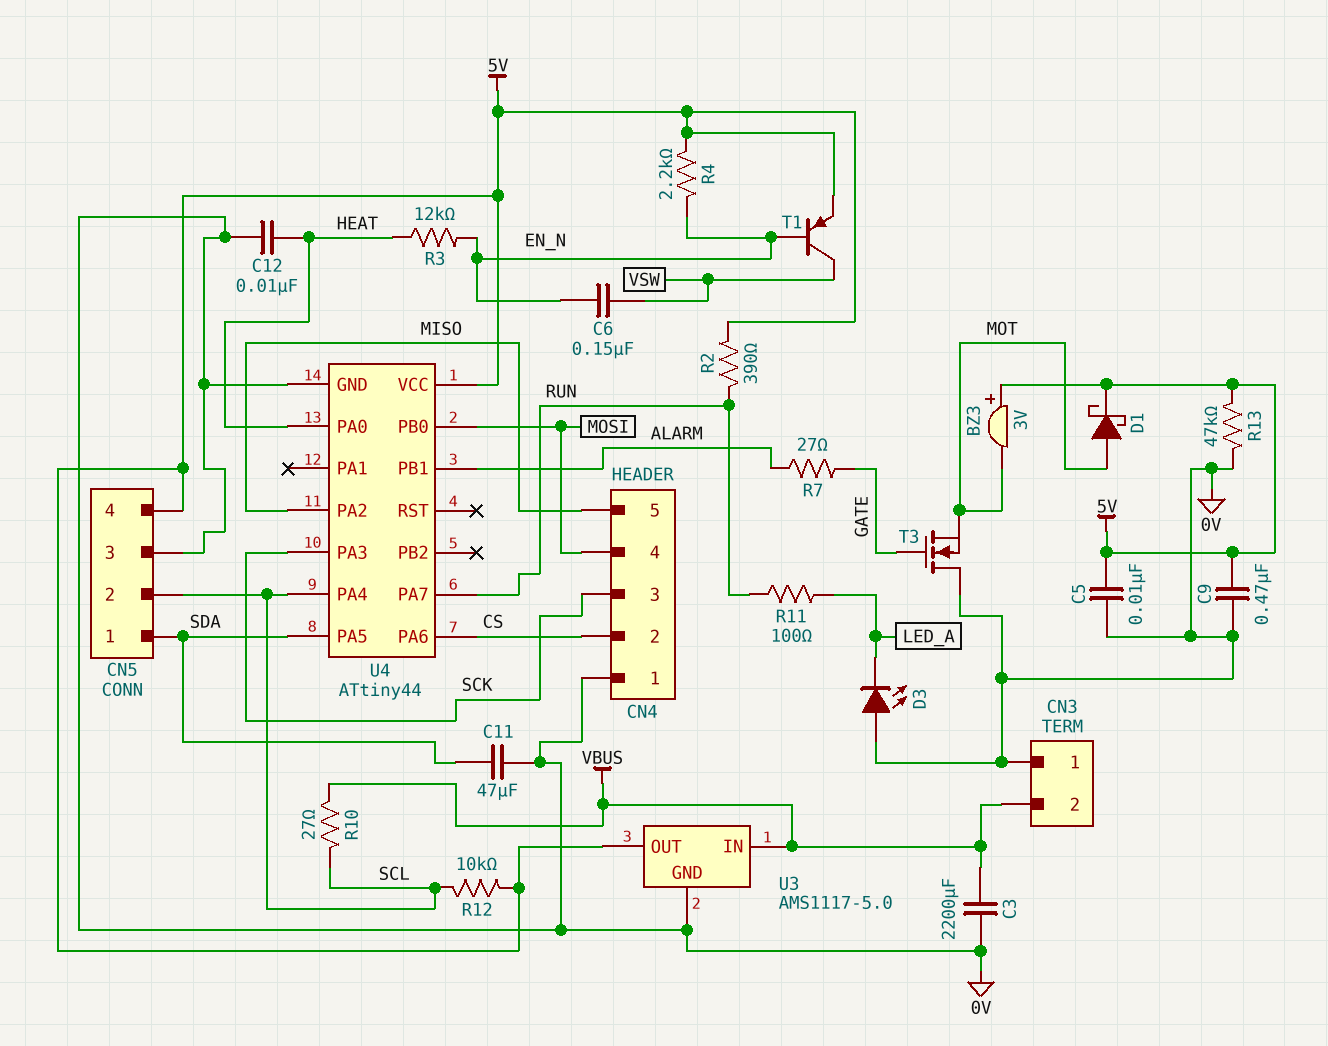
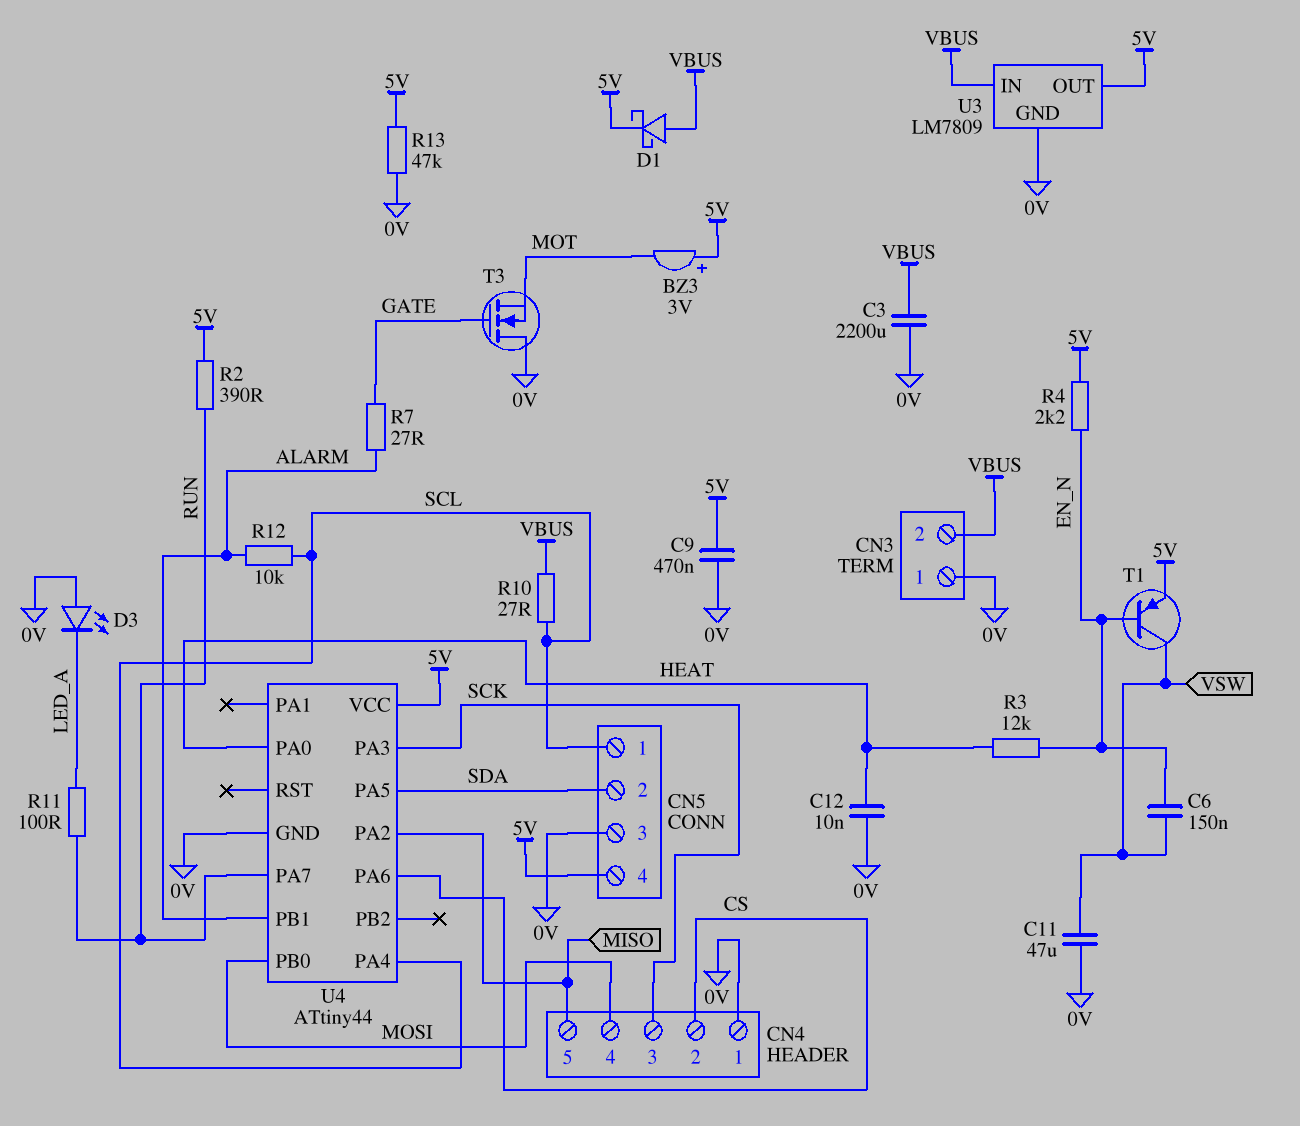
C5: 10nF (0V, 5V) -> none
C11: 47uF (0V, SDA) -> 47uF (0V, VSW)
CN5 pin 1: SDA -> SCL
CN5 pin 2: SCL -> SDA
D1: schottky (A MOT, K 5V) -> schottky (A VBUS, K 5V)
R12: 10k (5V, SCL) -> 10k (ALARM, SCL)
U3: AMS1117-5.0 -> LM7809

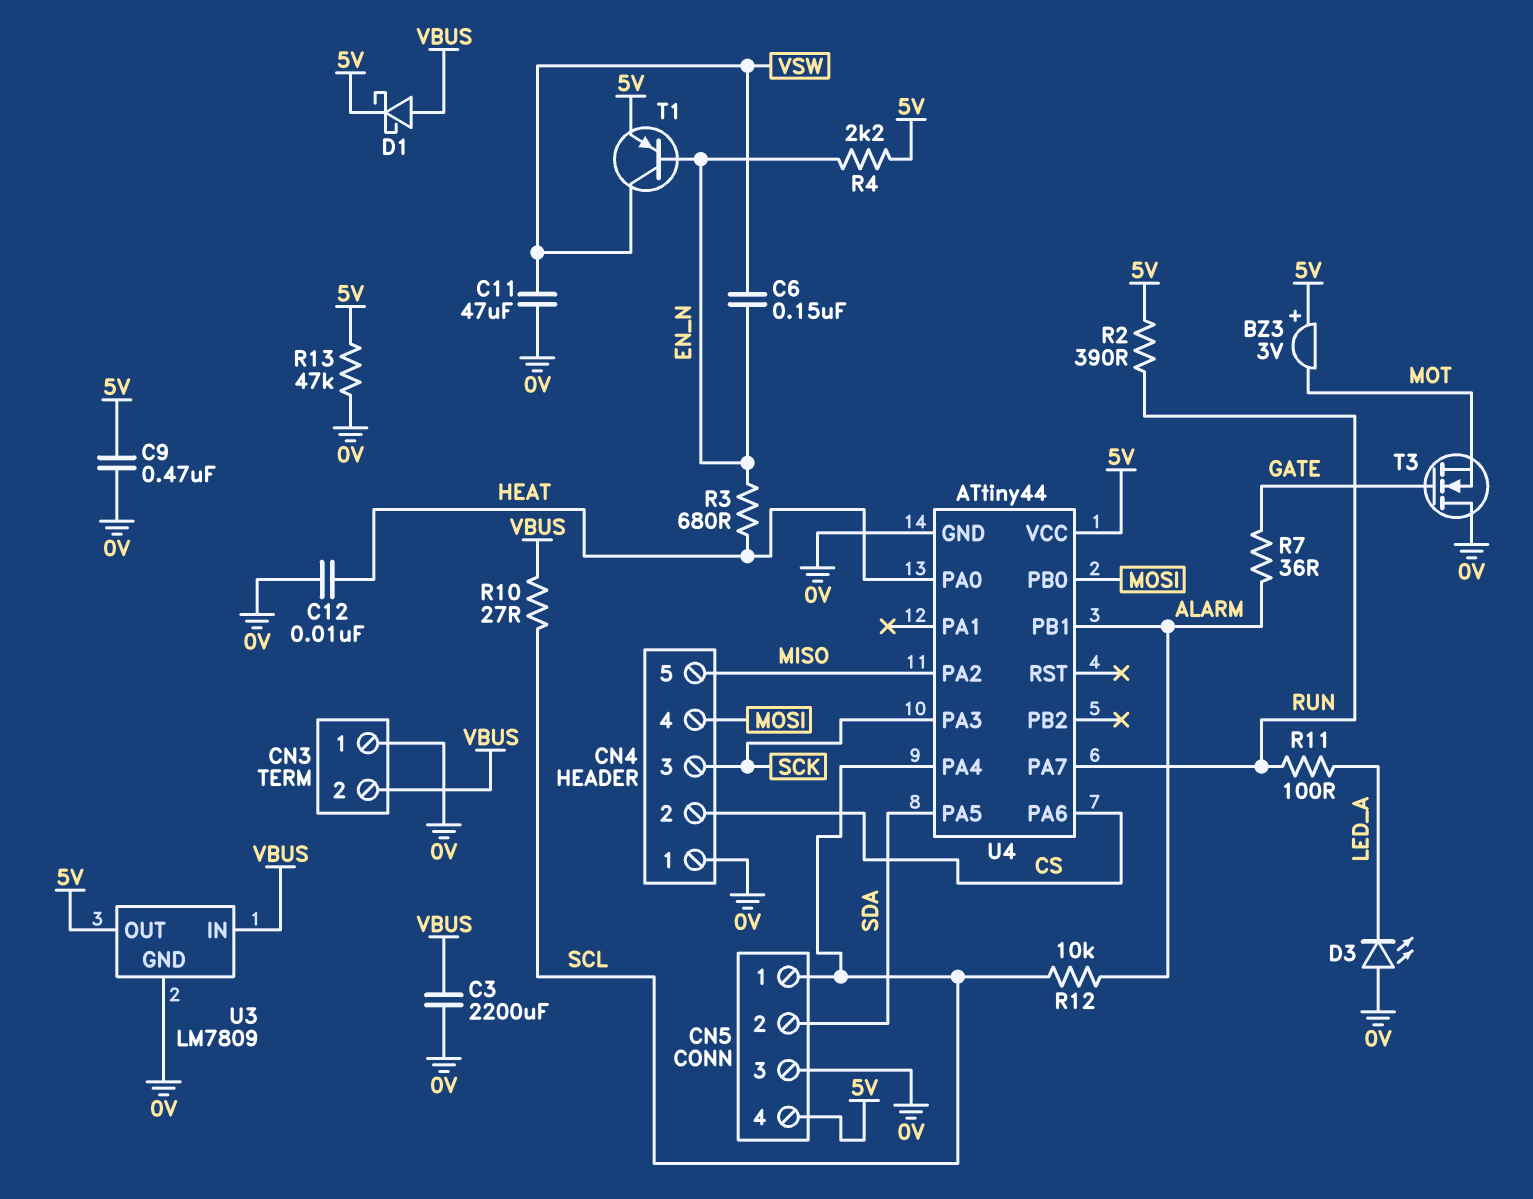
R3: 12k (EN_N, HEAT) -> 680 (EN_N, HEAT)
R7: 27 (ALARM, GATE) -> 36 (ALARM, GATE)

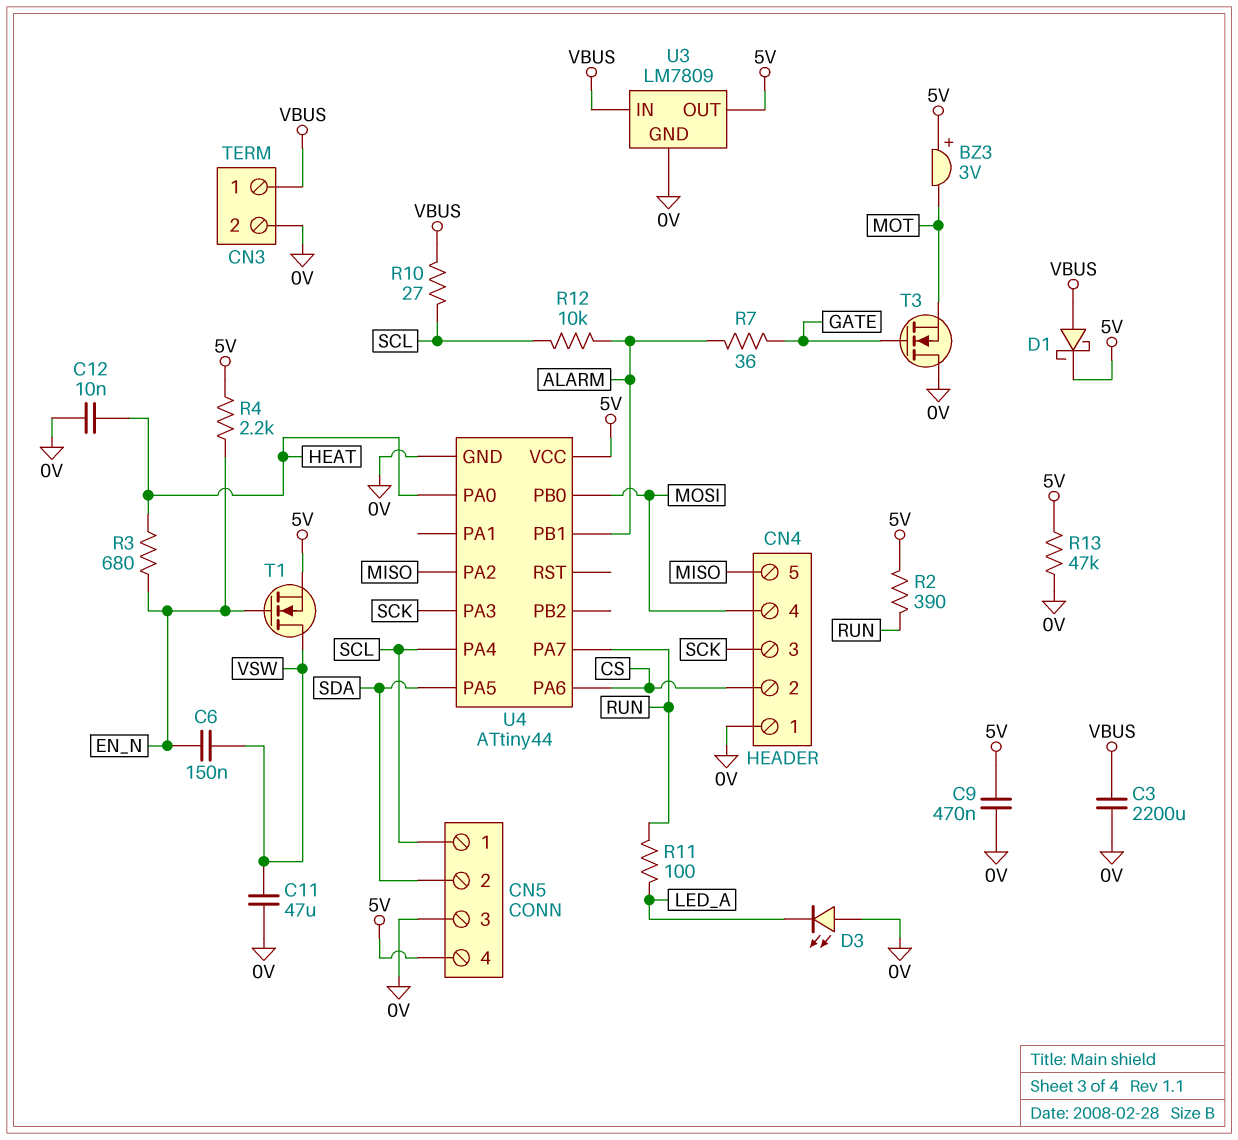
CN3 pin 1: 0V -> VBUS
CN3 pin 2: VBUS -> 0V
T1: PNP (B EN_N, C VSW, E 5V) -> NMOS (G EN_N, D VSW, S 5V)

